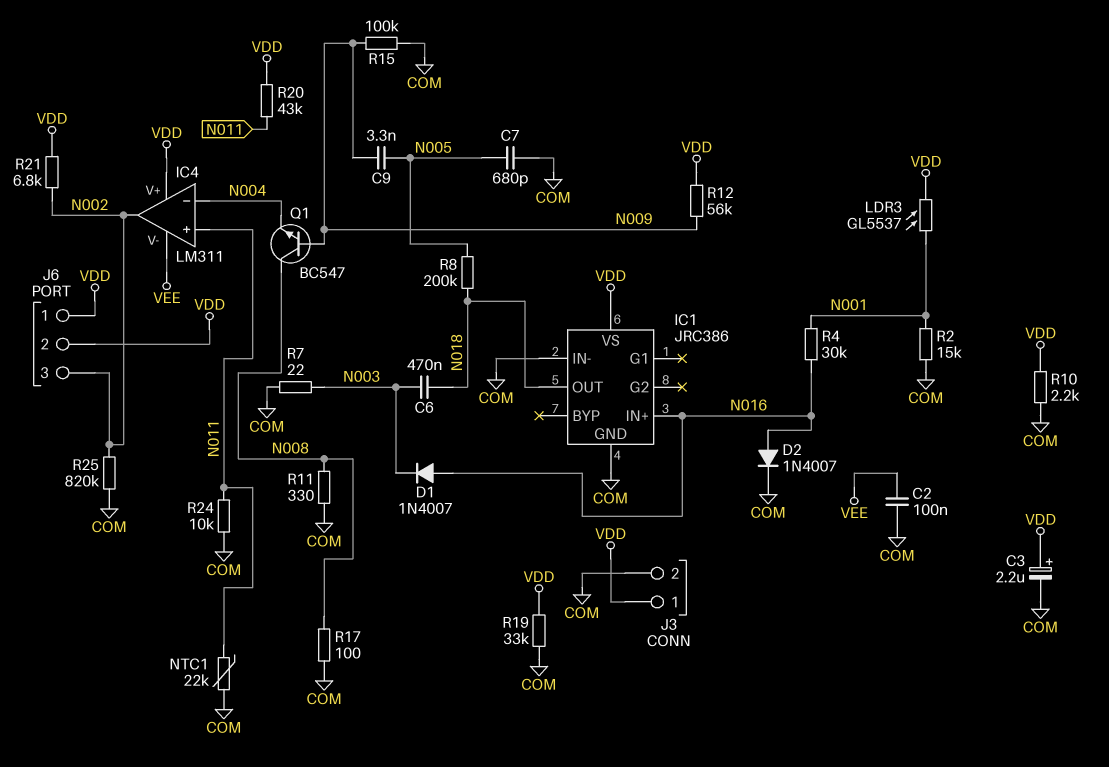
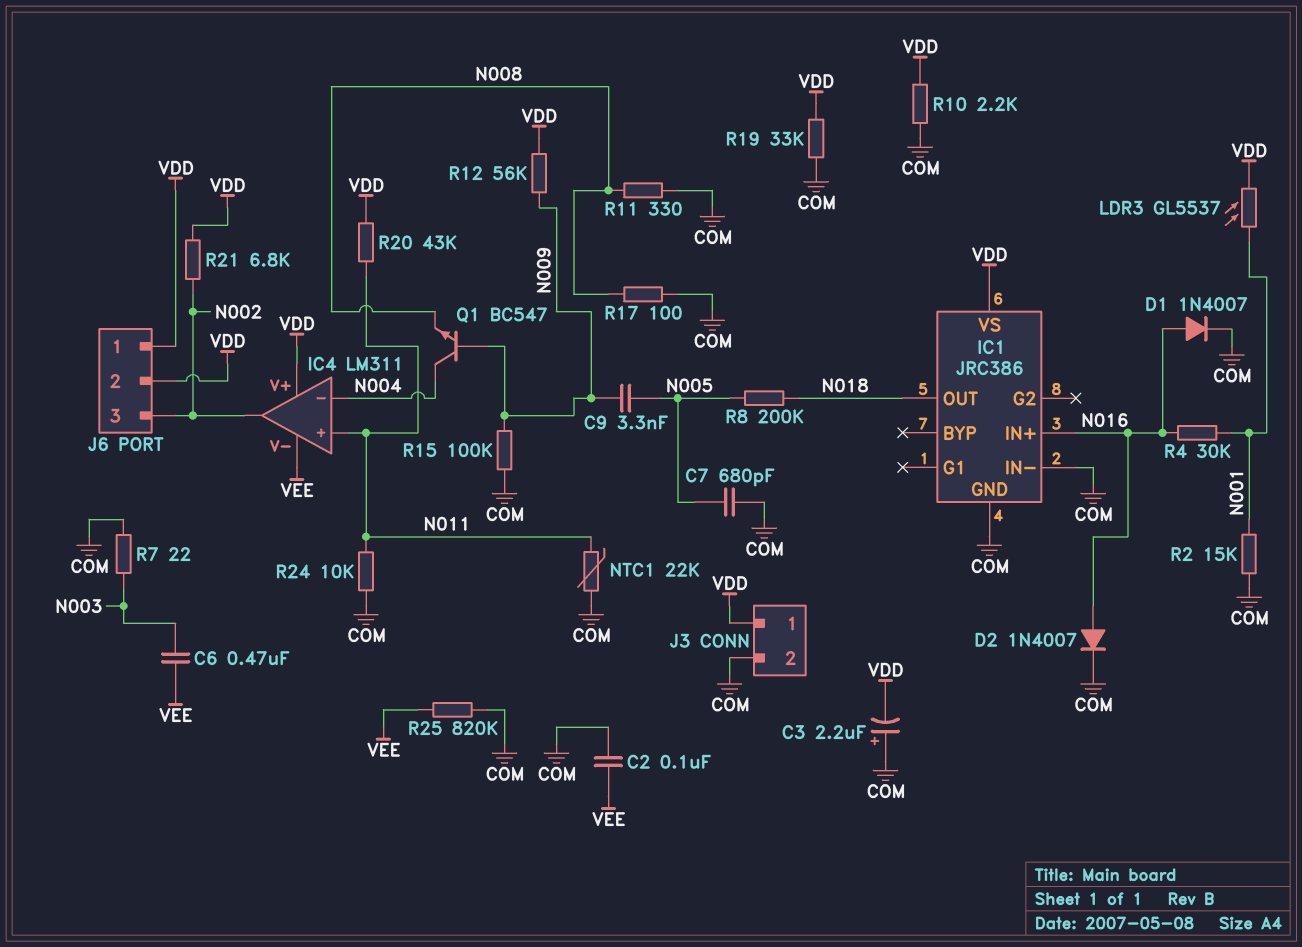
C3: 2.2uF (plus VDD, minus COM) -> 2.2uF (plus COM, minus VDD)
C6: 470nF (N003, N018) -> 470nF (N003, VEE)
D1: diode 1N4007 (A N016, K N003) -> diode 1N4007 (A N016, K COM)
Q1: NPN BC547 (B N009, C N008, E N004) -> NPN BC547 (B N009, C N004, E N008)
R25: 820k (COM, N002) -> 820k (COM, VEE)

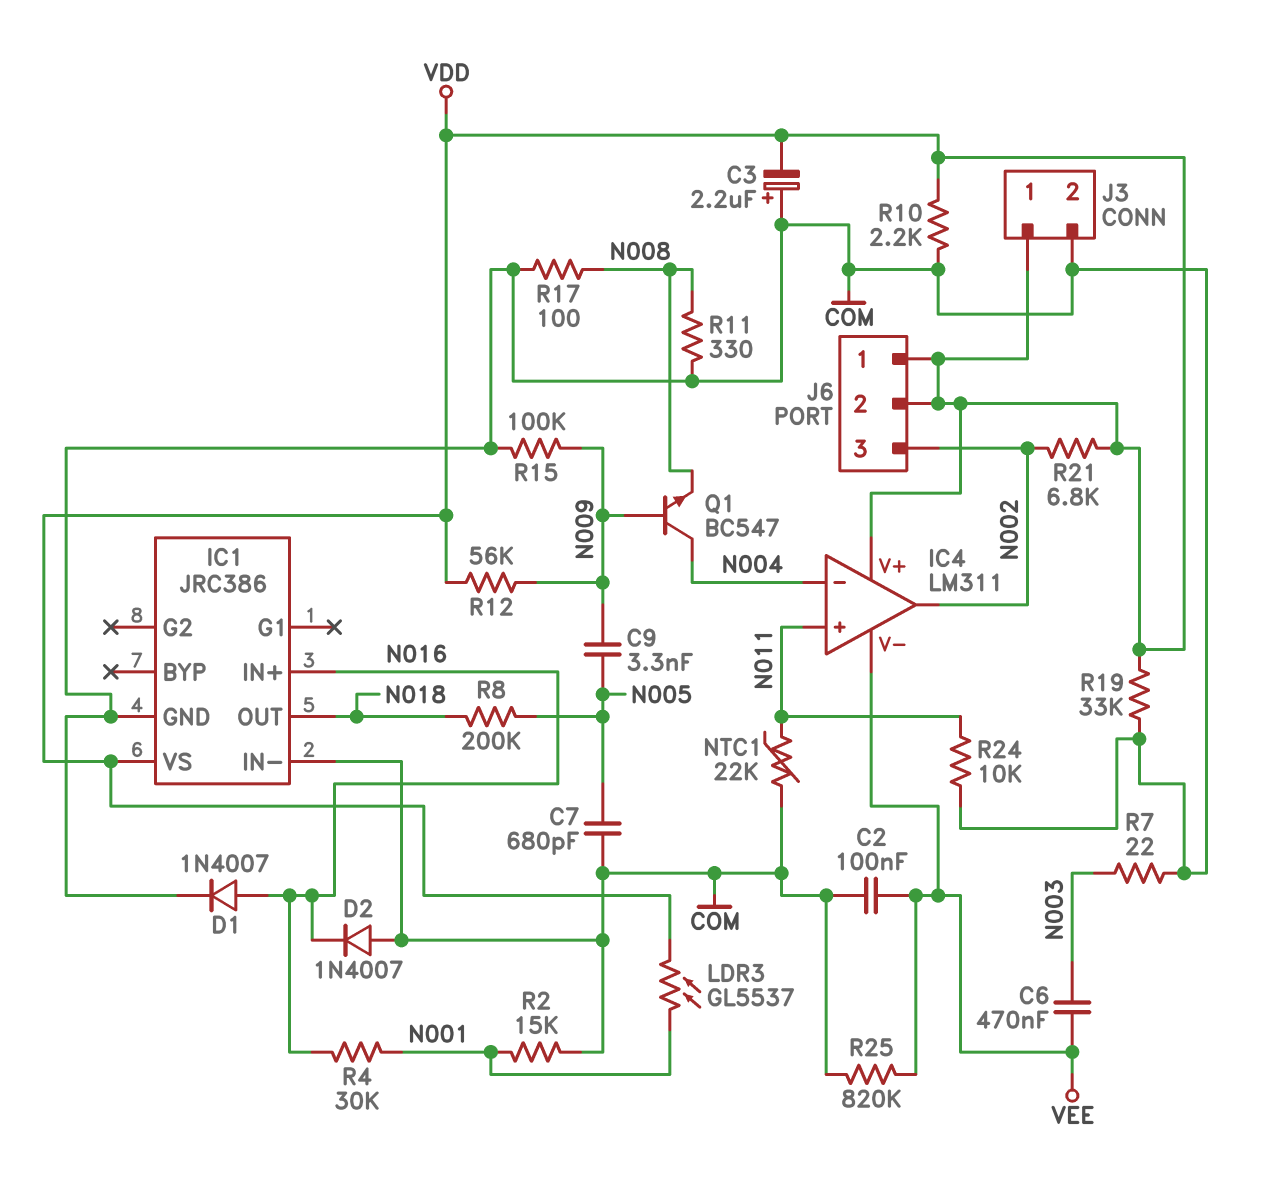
D2: diode 1N4007 (A N016, K COM) -> diode 1N4007 (A COM, K N016)
R20: 43k (N011, VDD) -> none

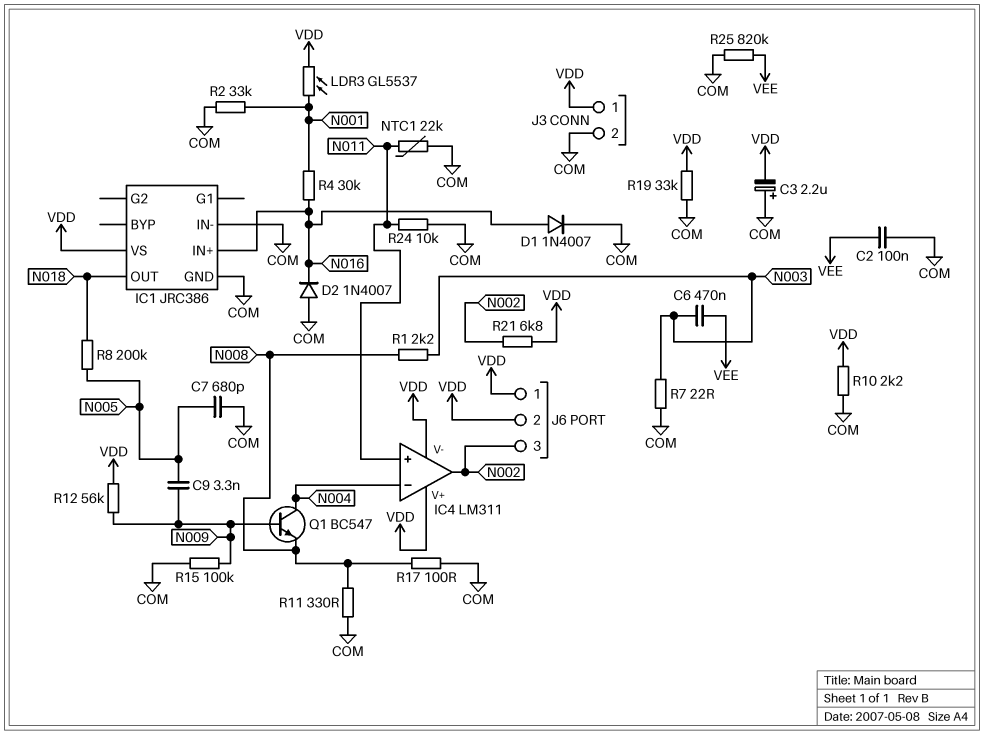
IC4 pin V-: VEE -> VDD
R1: none -> 2.2k (N003, N008)
R2: 15k (COM, N001) -> 33k (COM, N001)

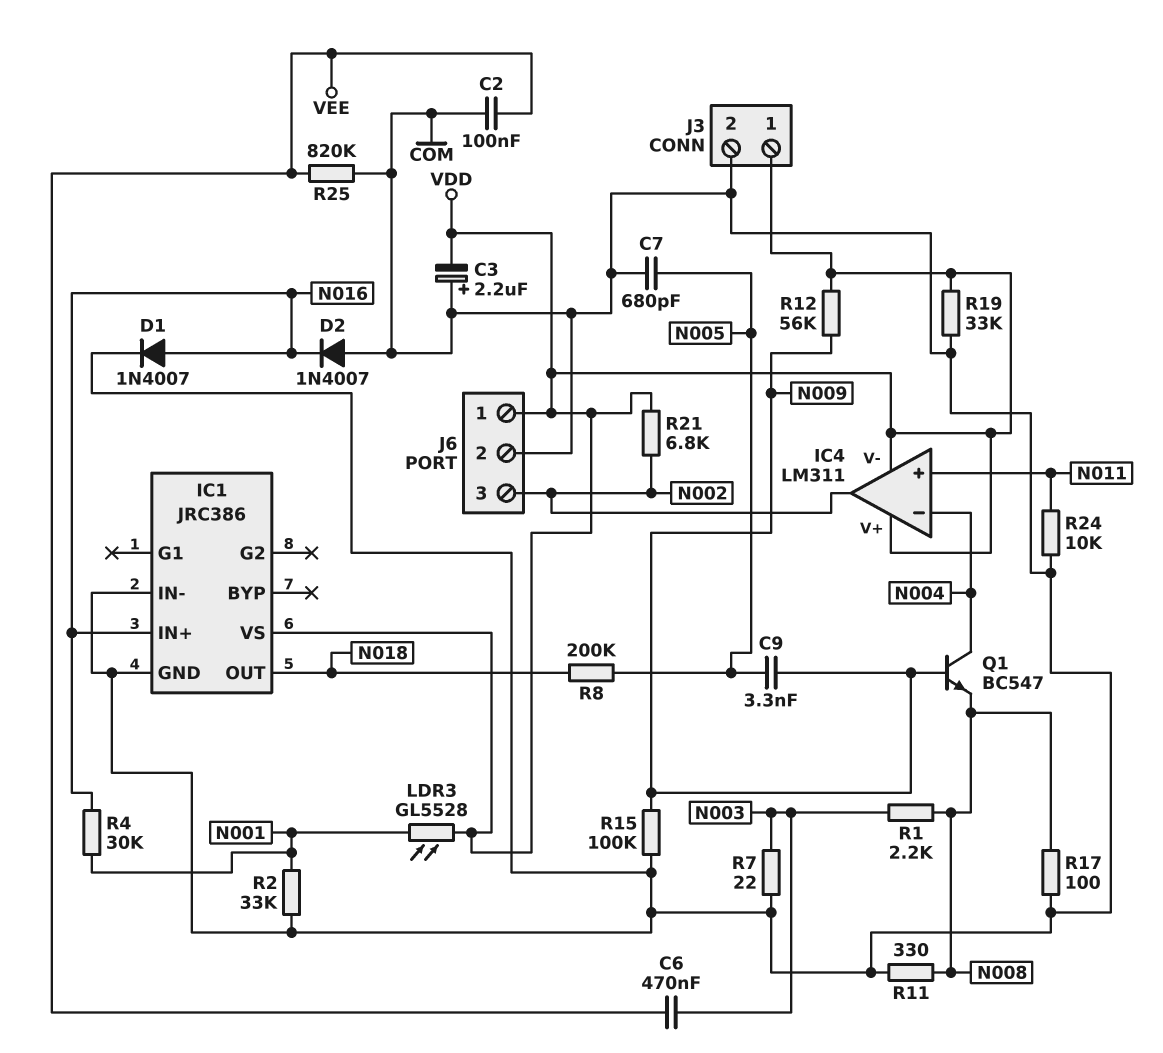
J6 pin 2: VDD -> COM
LDR3: GL5537 (N001, VDD) -> GL5528 (N001, VDD)
NTC1: 22k (COM, N011) -> none
R10: 2.2k (COM, VDD) -> none

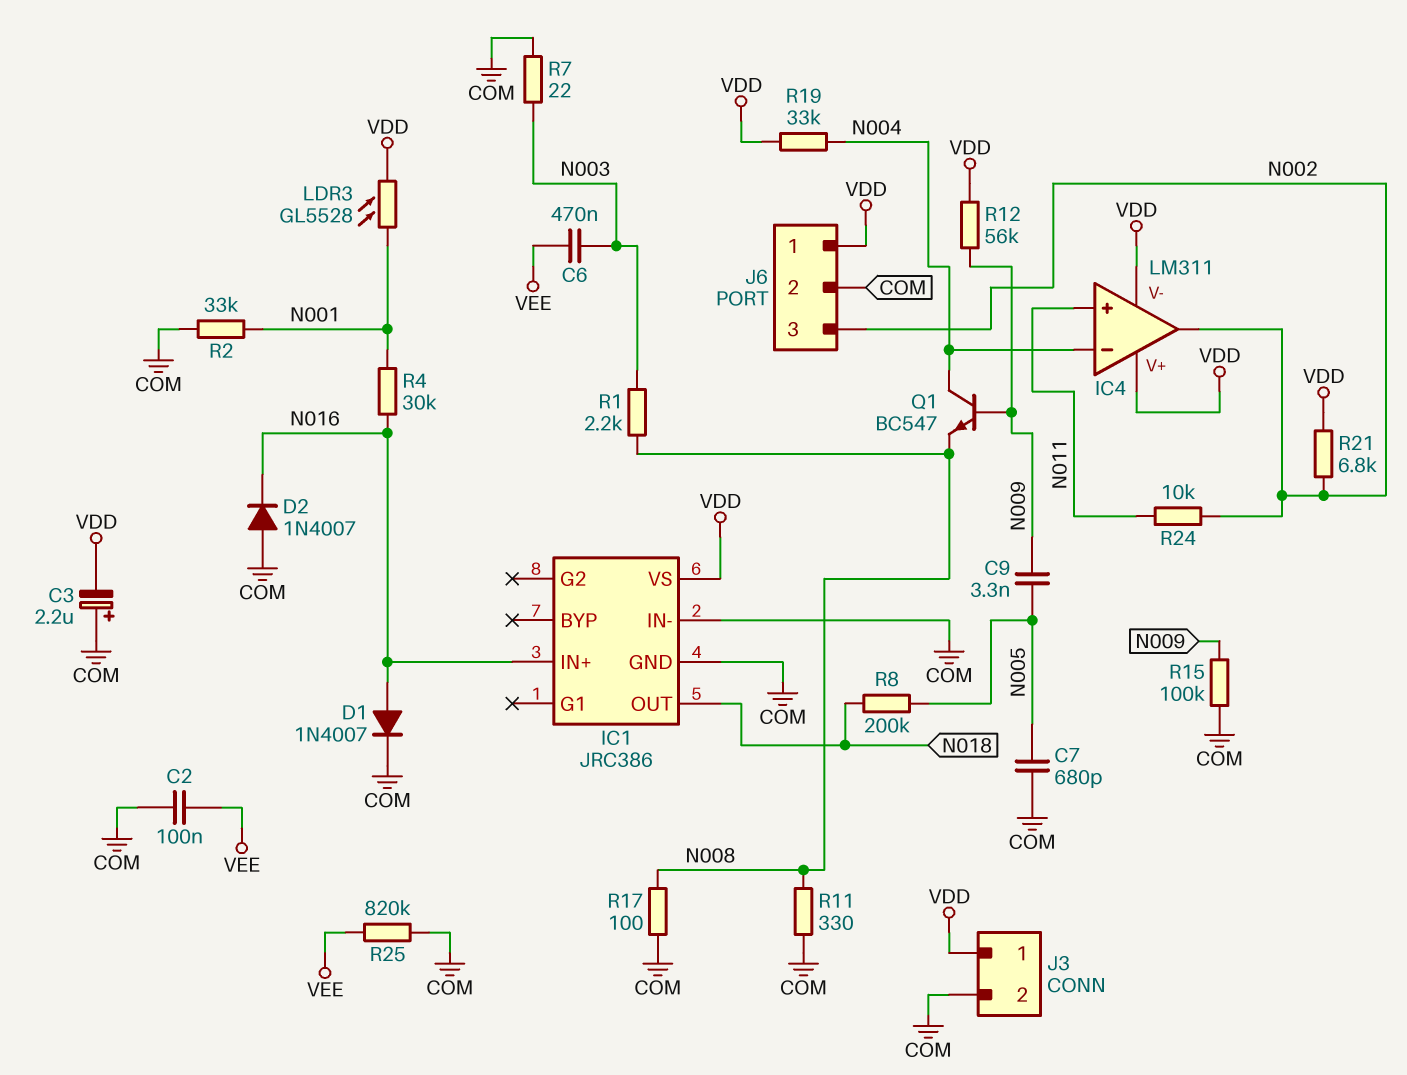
R19: 33k (COM, VDD) -> 33k (N004, VDD)
R24: 10k (COM, N011) -> 10k (N002, N011)

